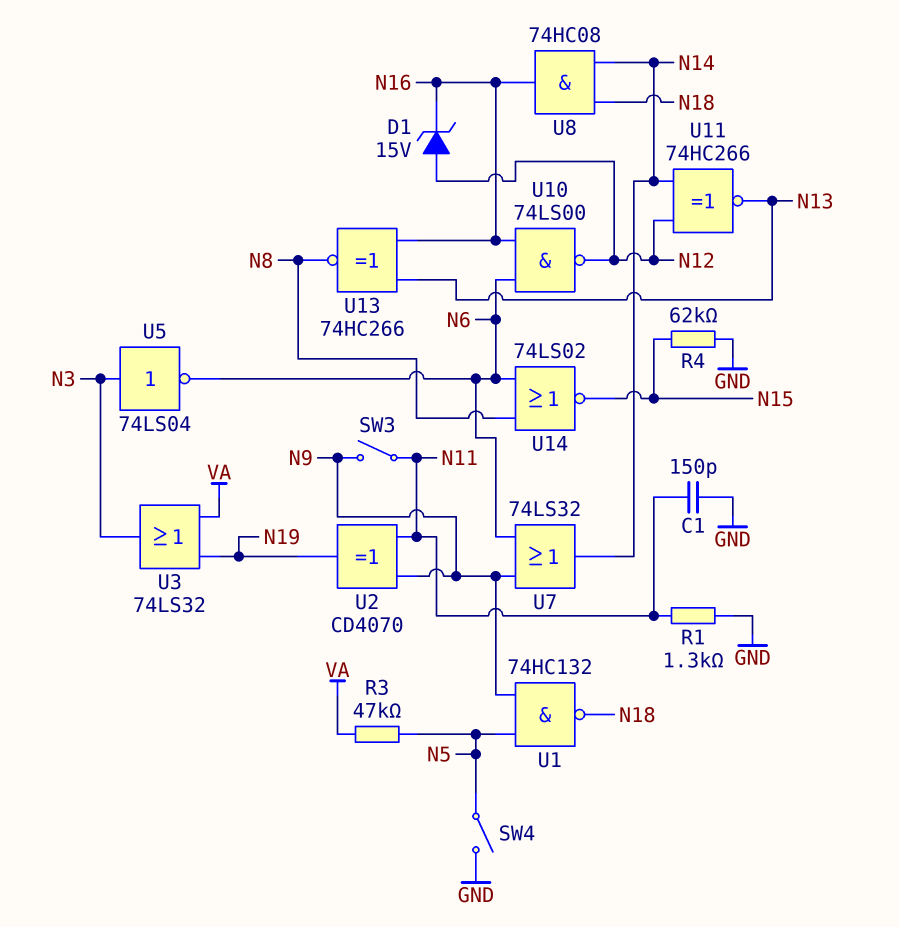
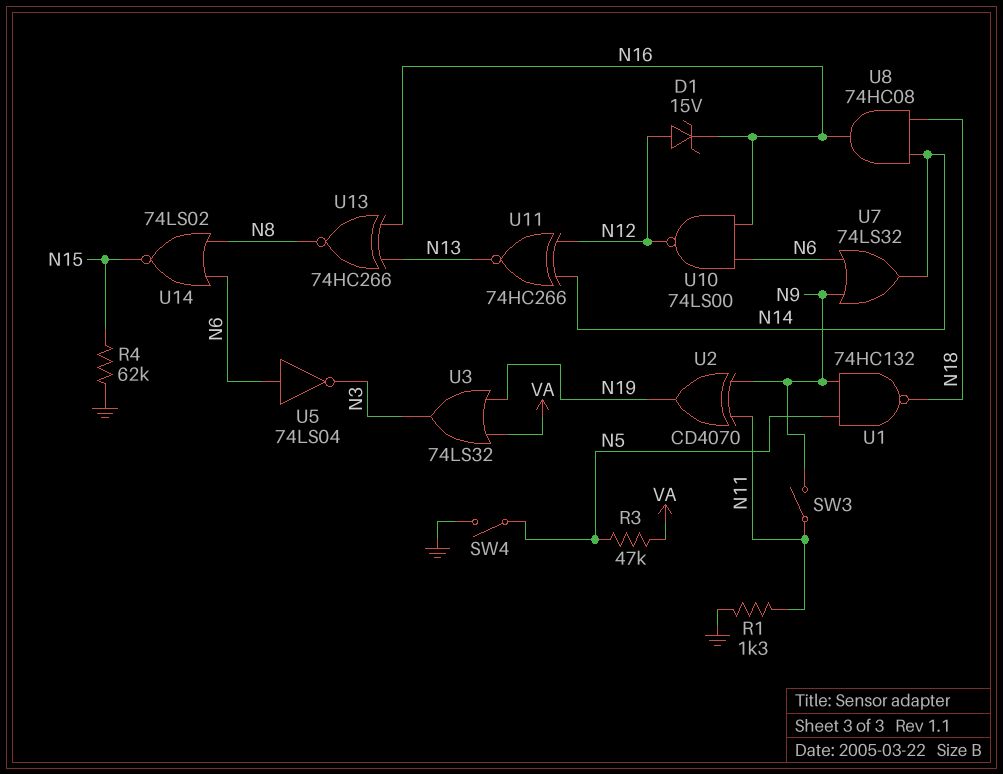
C1: 150pF (GND, N11) -> none
U5: NOT 74LS04 (in N3, out N6) -> NOT 74LS04 (in N6, out N3)

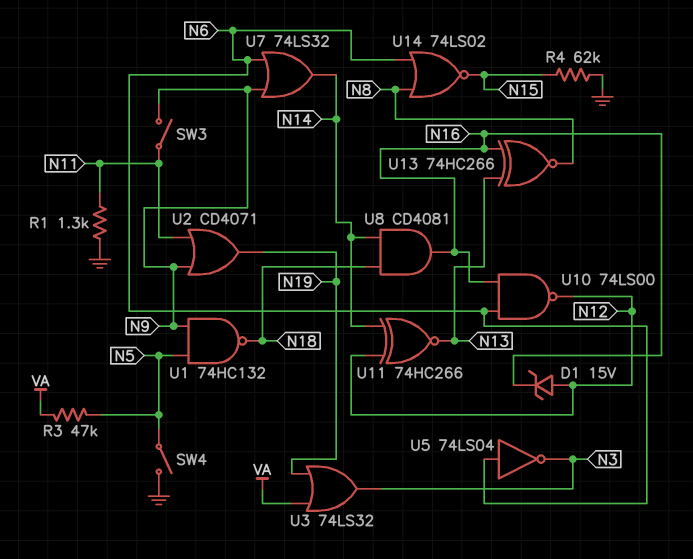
U2: XOR CD4070 (in N9, in N11, out N19) -> OR CD4071 (in N9, in N11, out N19)
U8: AND 74HC08 (in N14, in N18, out N16) -> AND CD4081 (in N14, in N18, out N16)

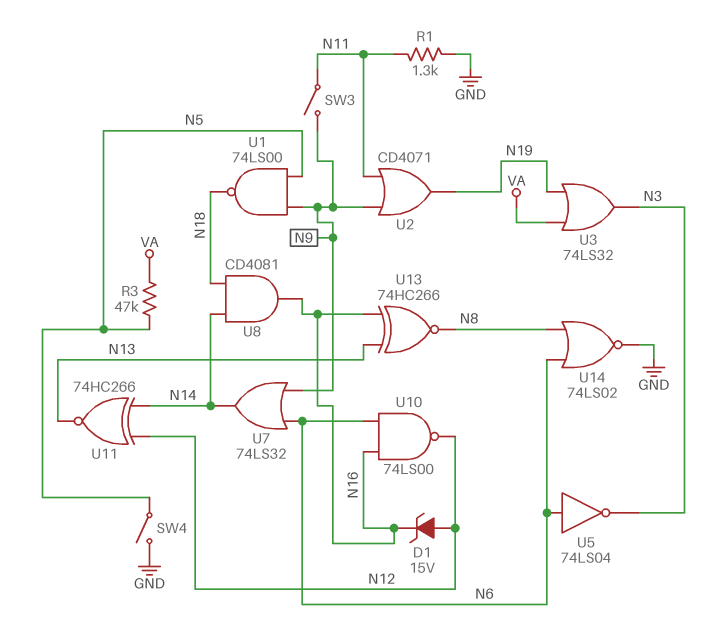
R4: 62k (GND, N15) -> none
U1: NAND 74HC132 (in N5, in N9, out N18) -> NAND 74LS00 (in N5, in N9, out N18)
U14: NOR 74LS02 (in N6, in N8, out N15) -> NOR 74LS02 (in N6, in N8, out GND)

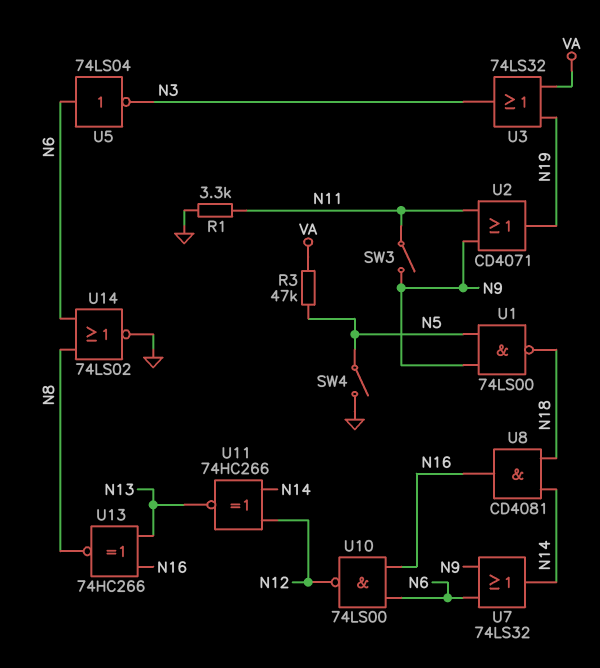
D1: zener 15V (A N12, K N16) -> none
R1: 1.3k (GND, N11) -> 3.3k (GND, N11)

